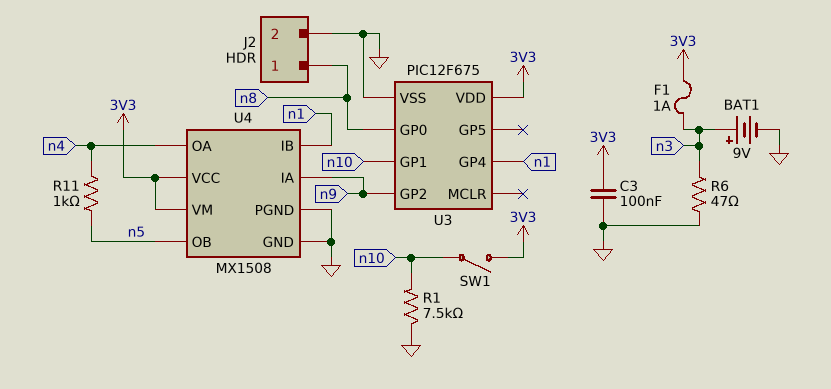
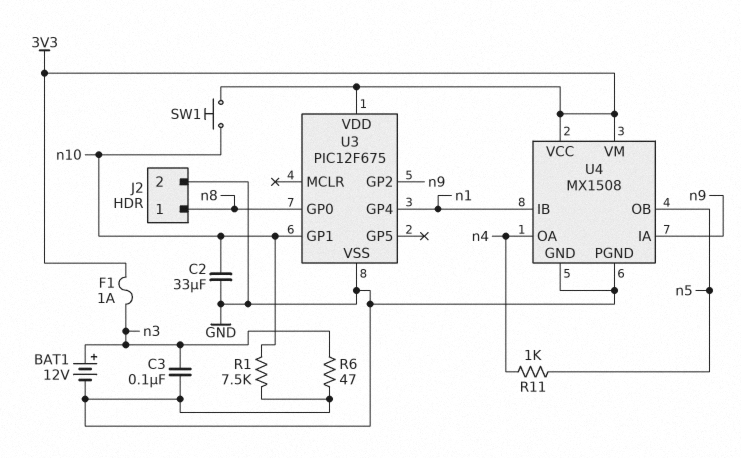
BAT1: 9V (plus n3, minus GND) -> 12V (plus n3, minus GND)
C2: none -> 33uF (GND, n10)
C3: 100nF (3V3, GND) -> 100nF (GND, n3)
SW1: switch (3V3, n10) -> button (3V3, n10)

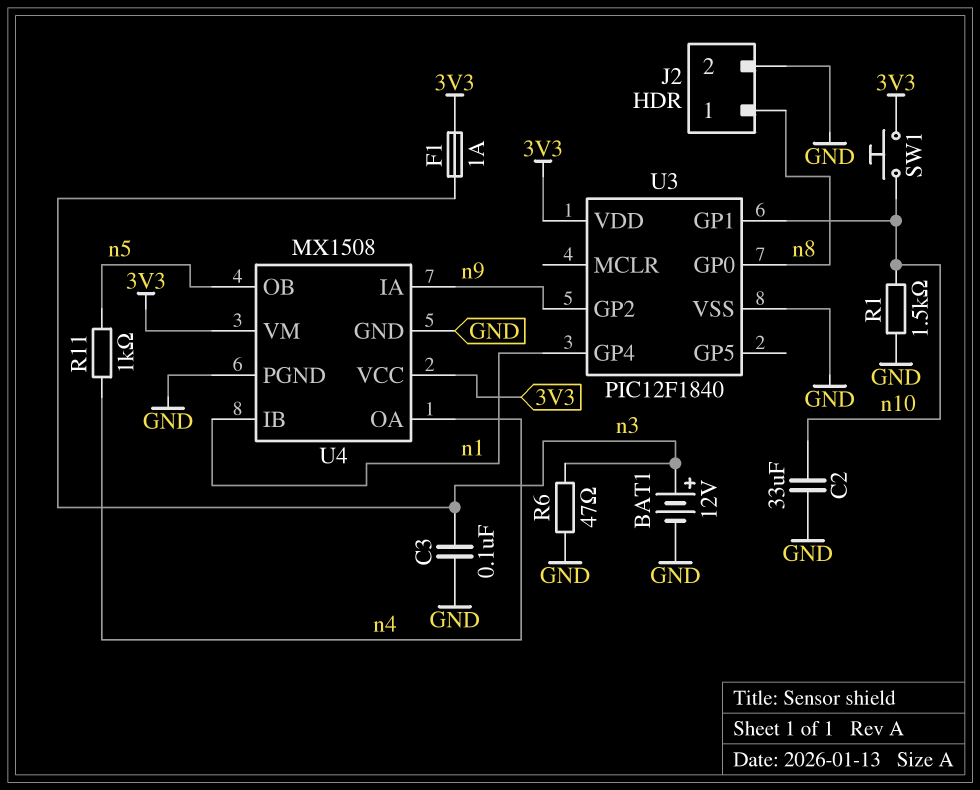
R1: 7.5k (GND, n10) -> 1.5k (GND, n10)
U3: PIC12F675 -> PIC12F1840

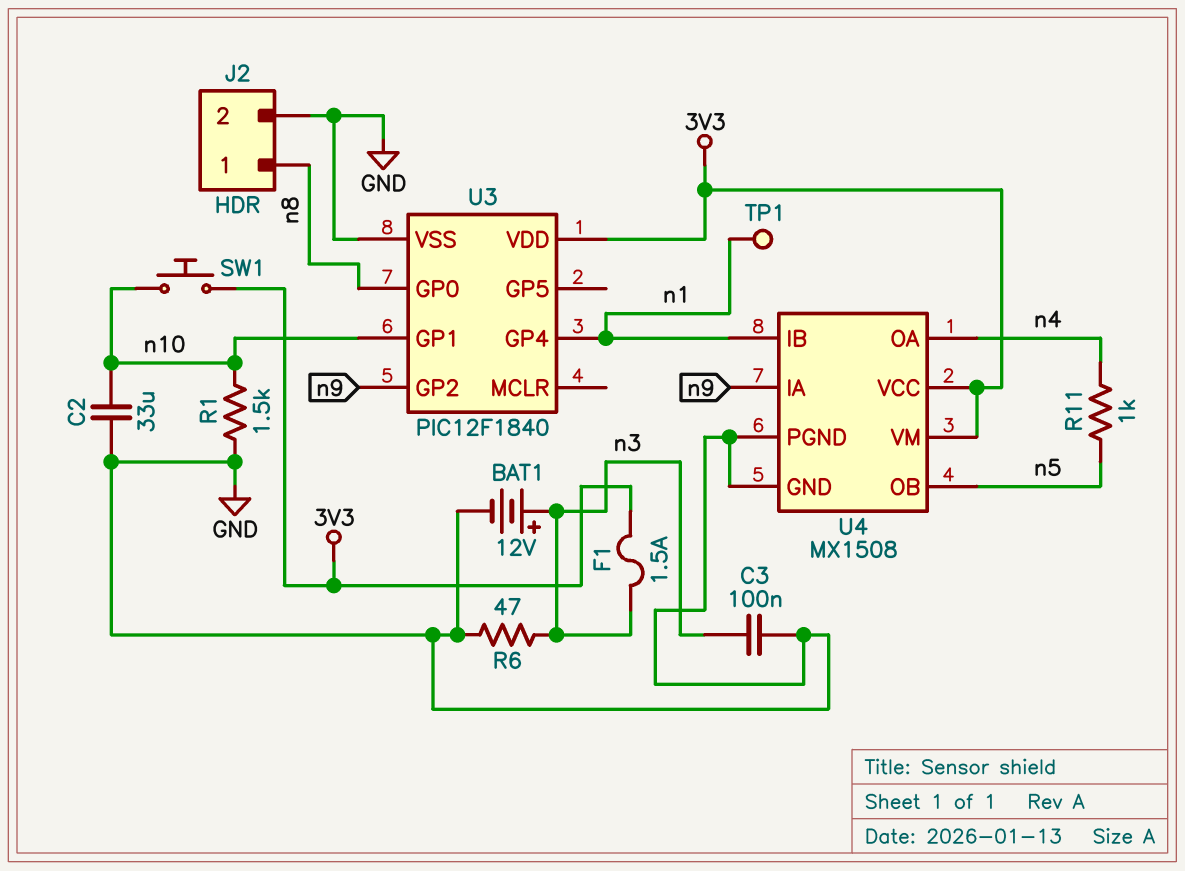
F1: 1A (3V3, n3) -> 1.5A (3V3, n3)
TP1: none -> test point (n1)

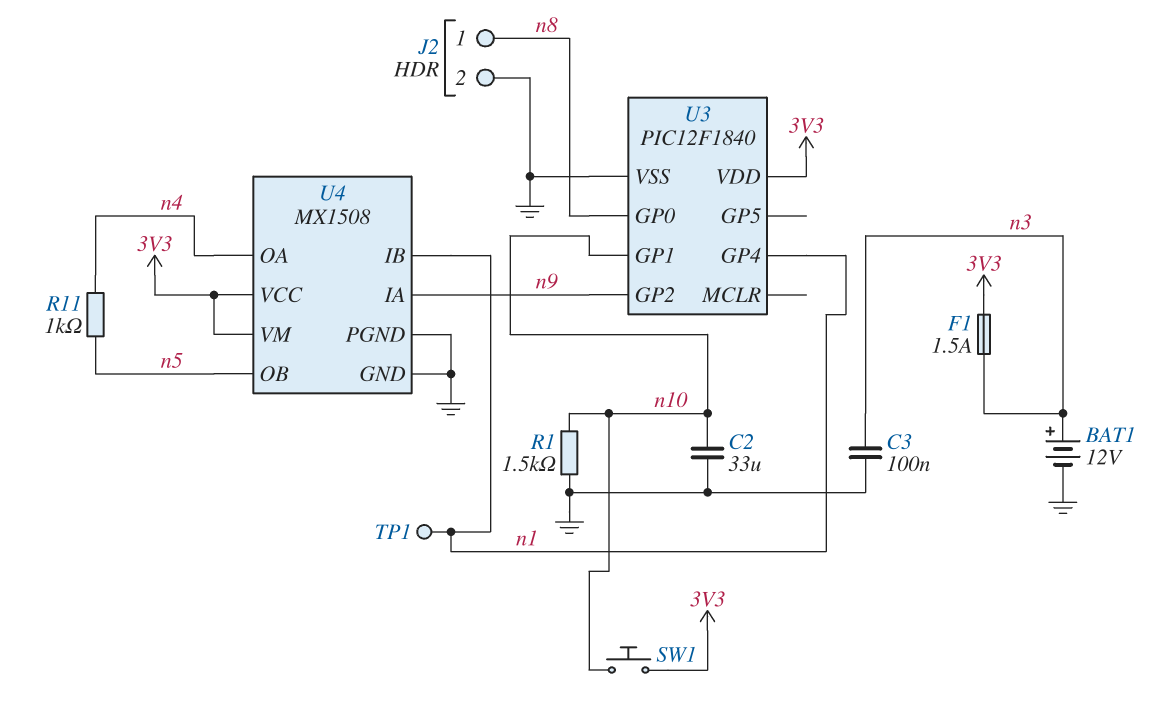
R6: 47 (GND, n3) -> none

